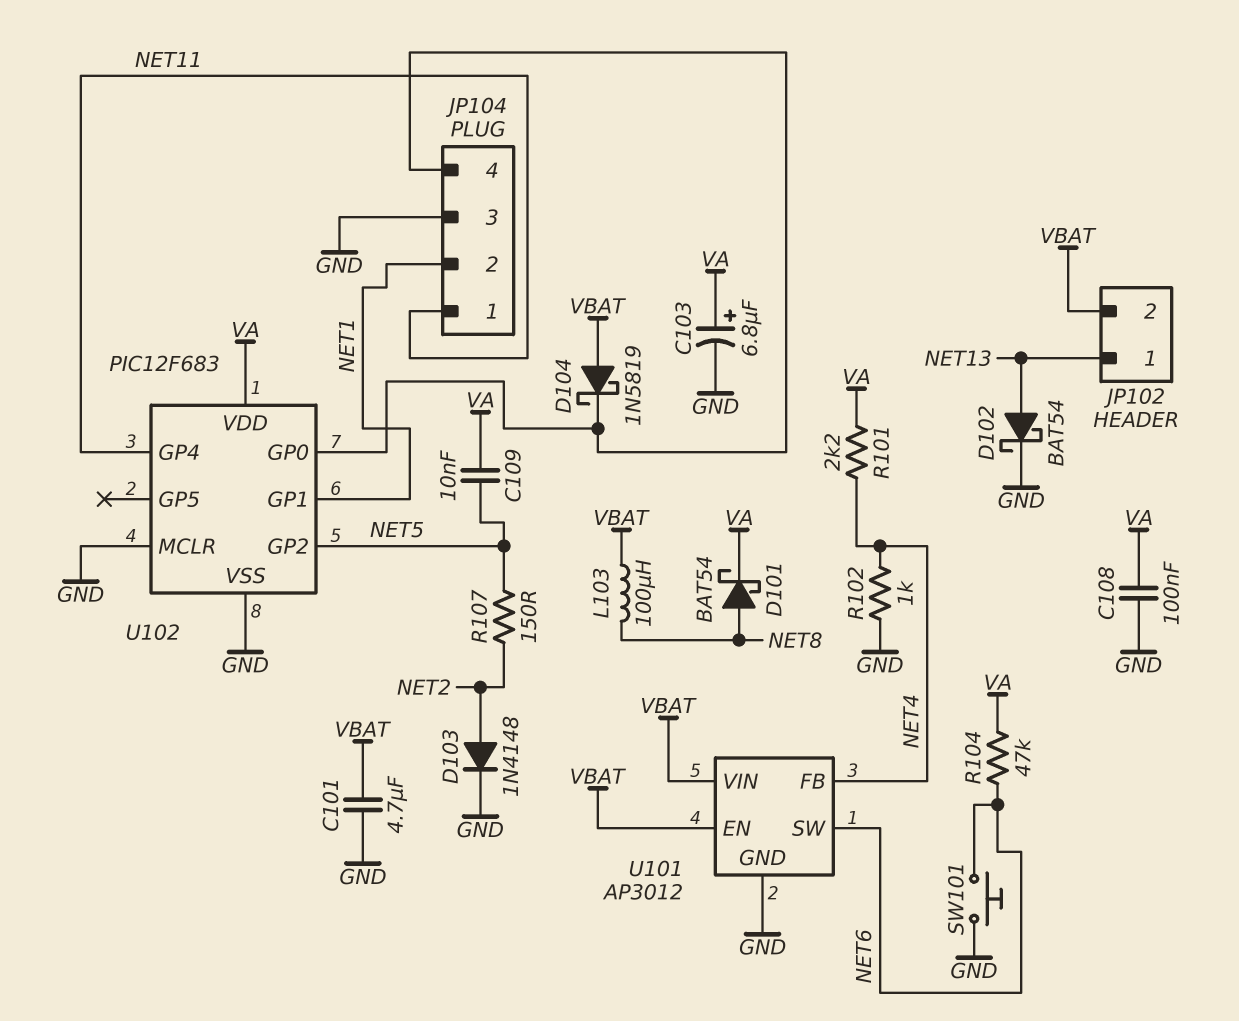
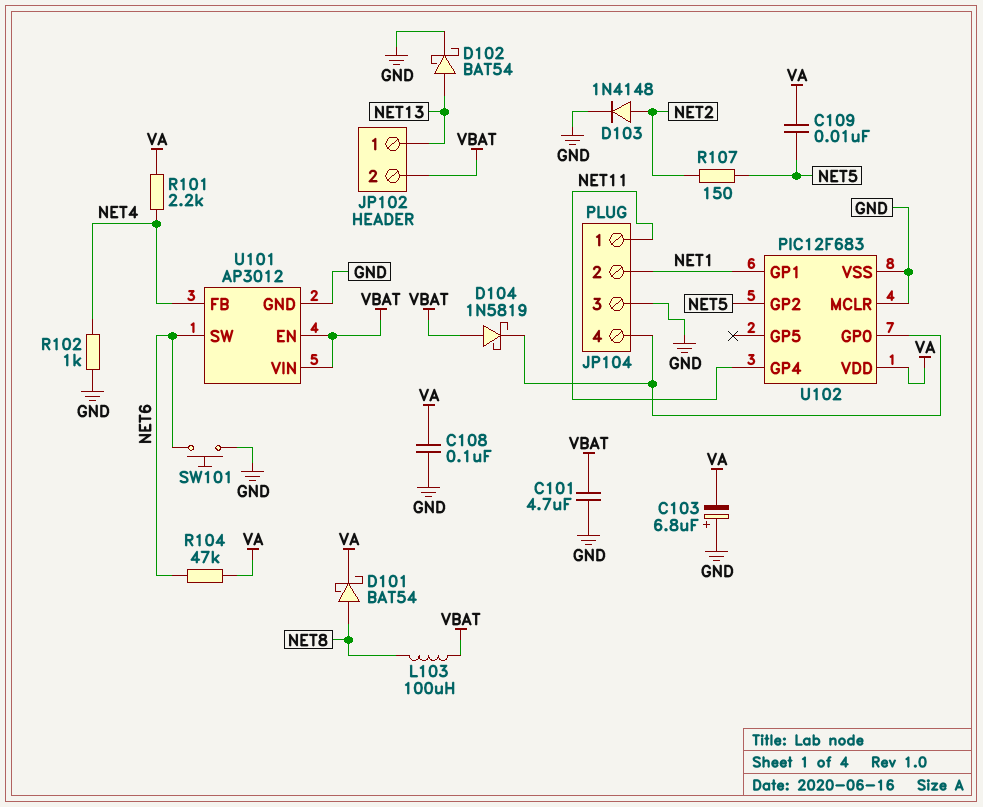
C103: 6.8uF (plus VA, minus GND) -> 6.8uF (plus GND, minus VA)

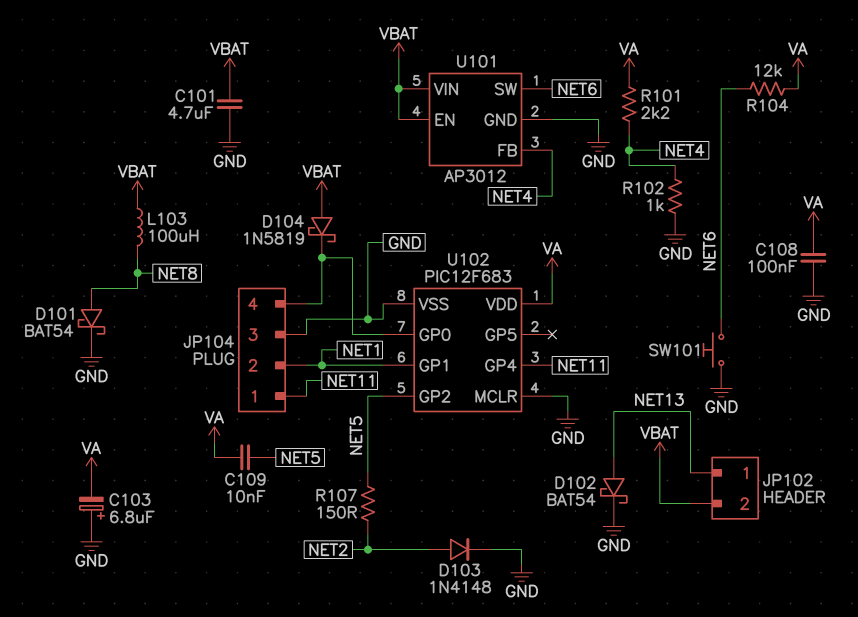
D101: schottky BAT54 (A NET8, K VA) -> schottky BAT54 (A NET8, K GND)
R104: 47k (NET6, VA) -> 12k (NET6, VA)

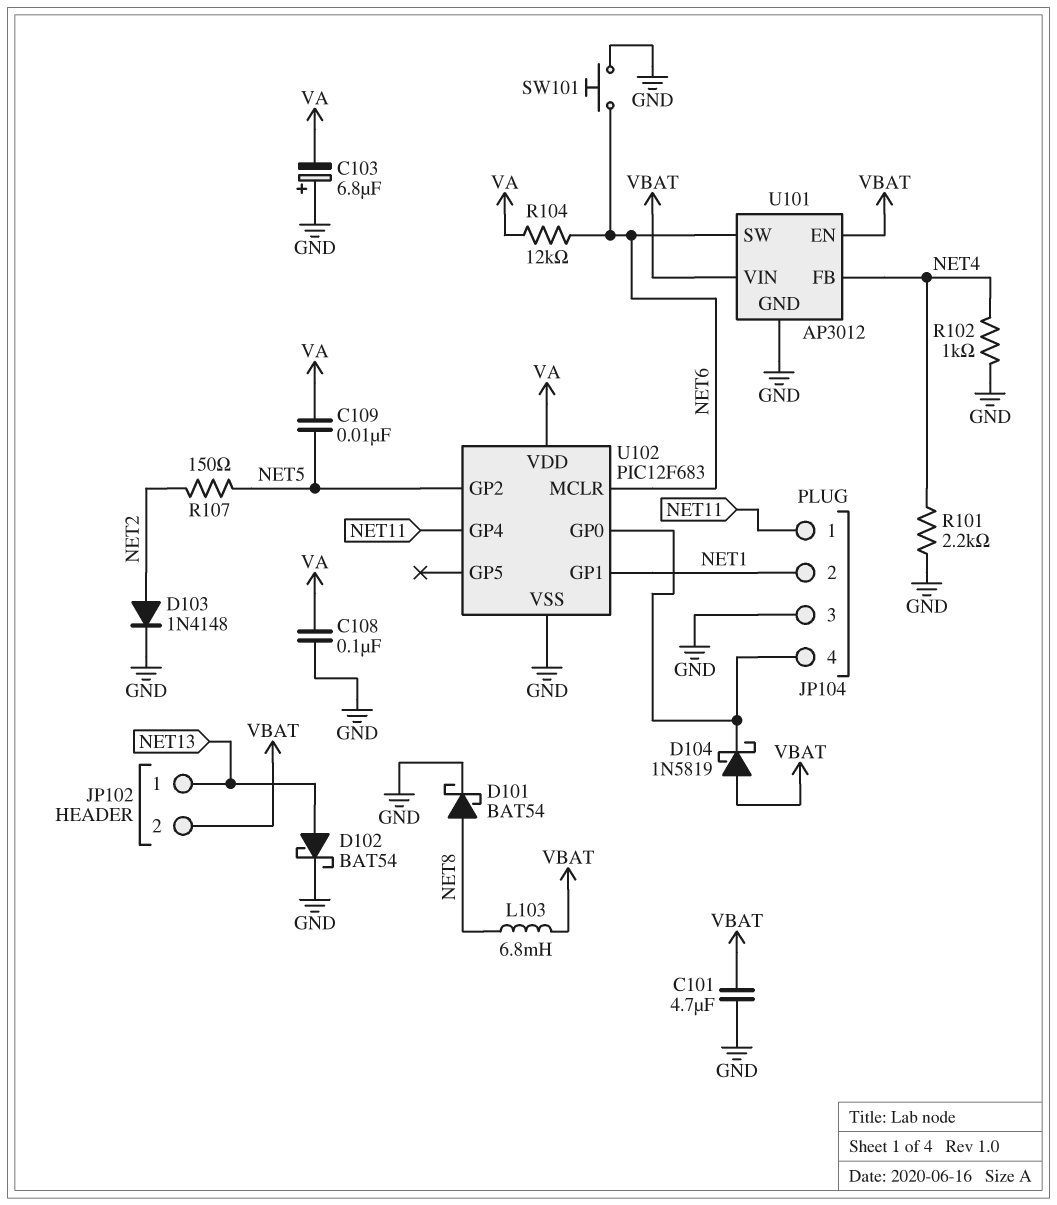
L103: 100uH (NET8, VBAT) -> 6.8mH (NET8, VBAT)
R101: 2.2k (NET4, VA) -> 2.2k (GND, NET4)
U102 pin MCLR: GND -> NET6

